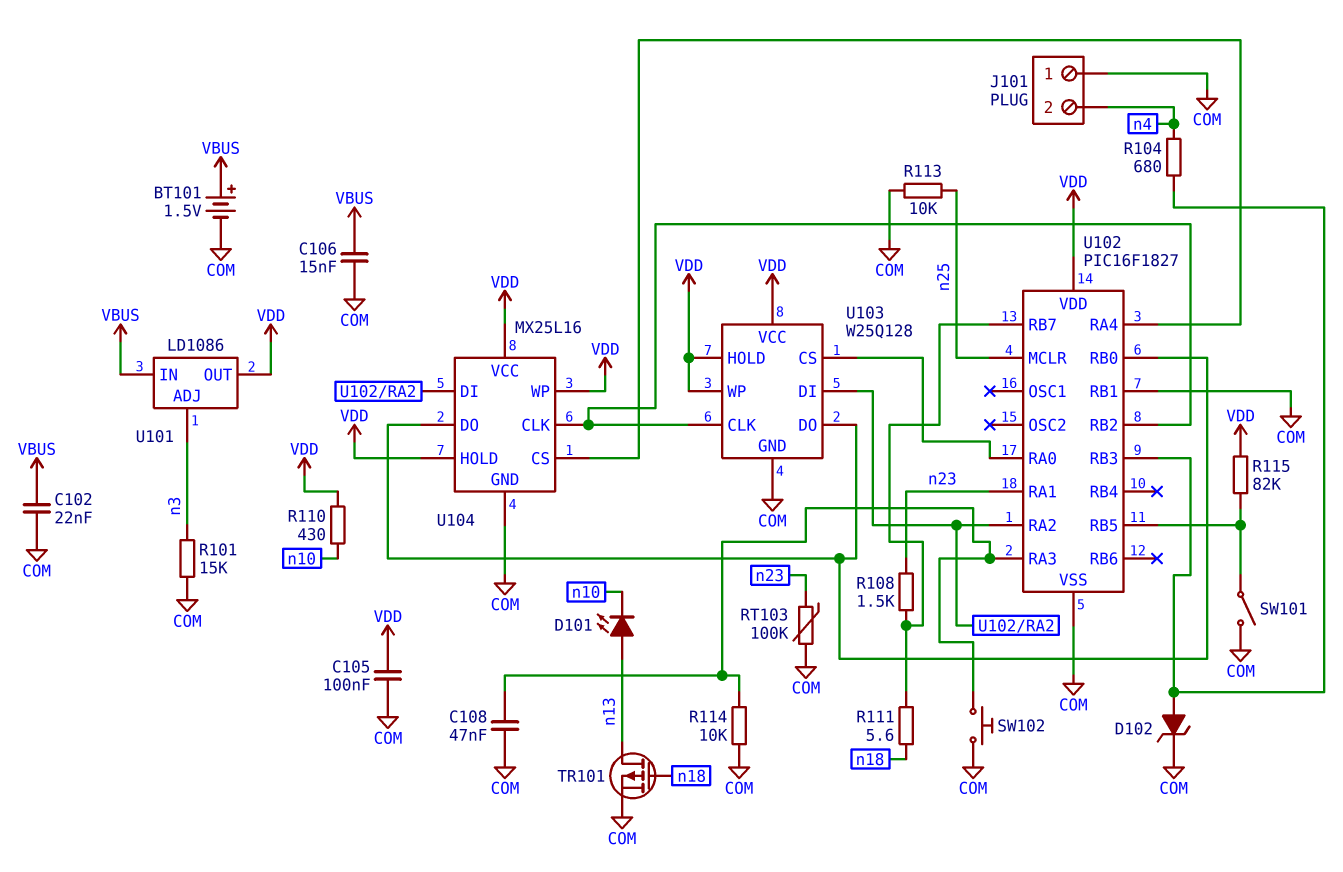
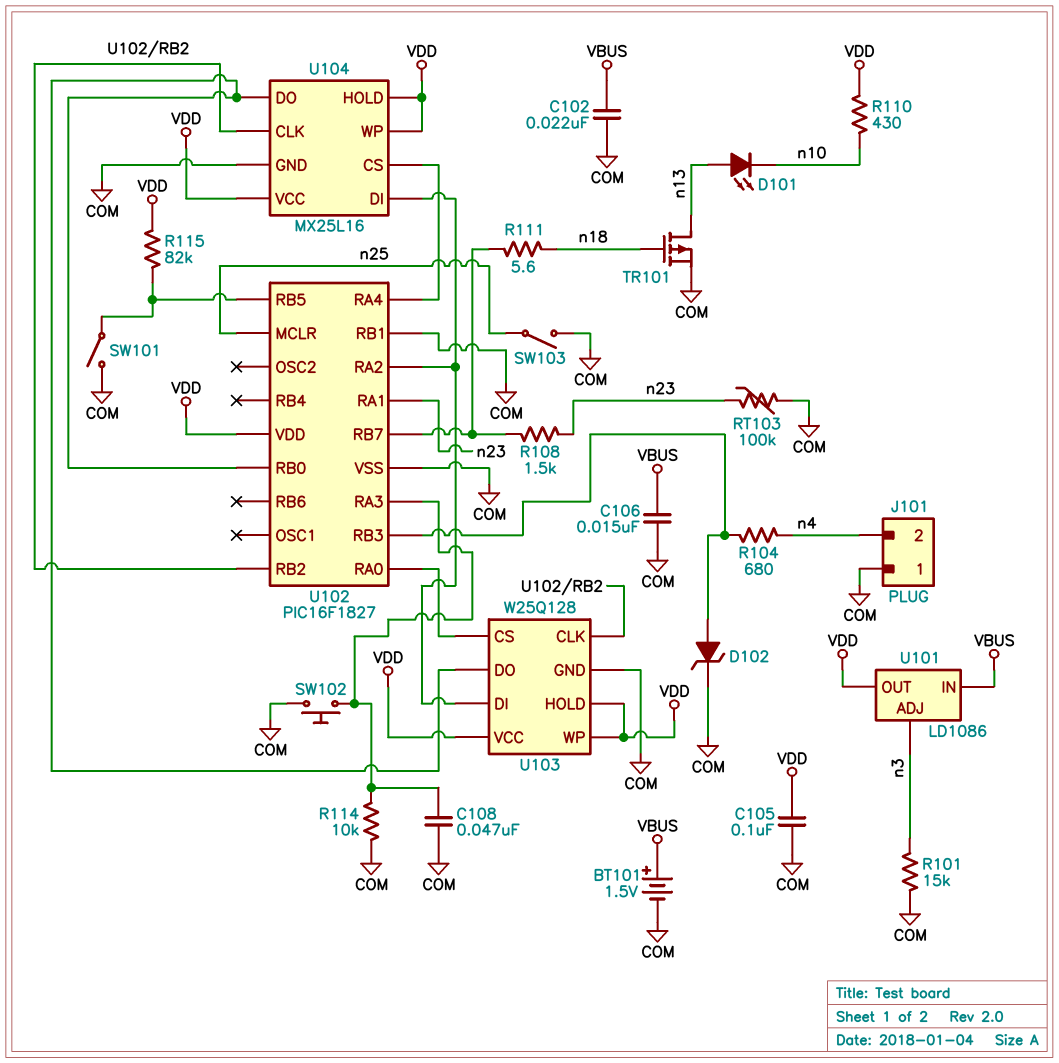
R113: 10k (COM, n25) -> none
SW103: none -> switch (COM, n25)

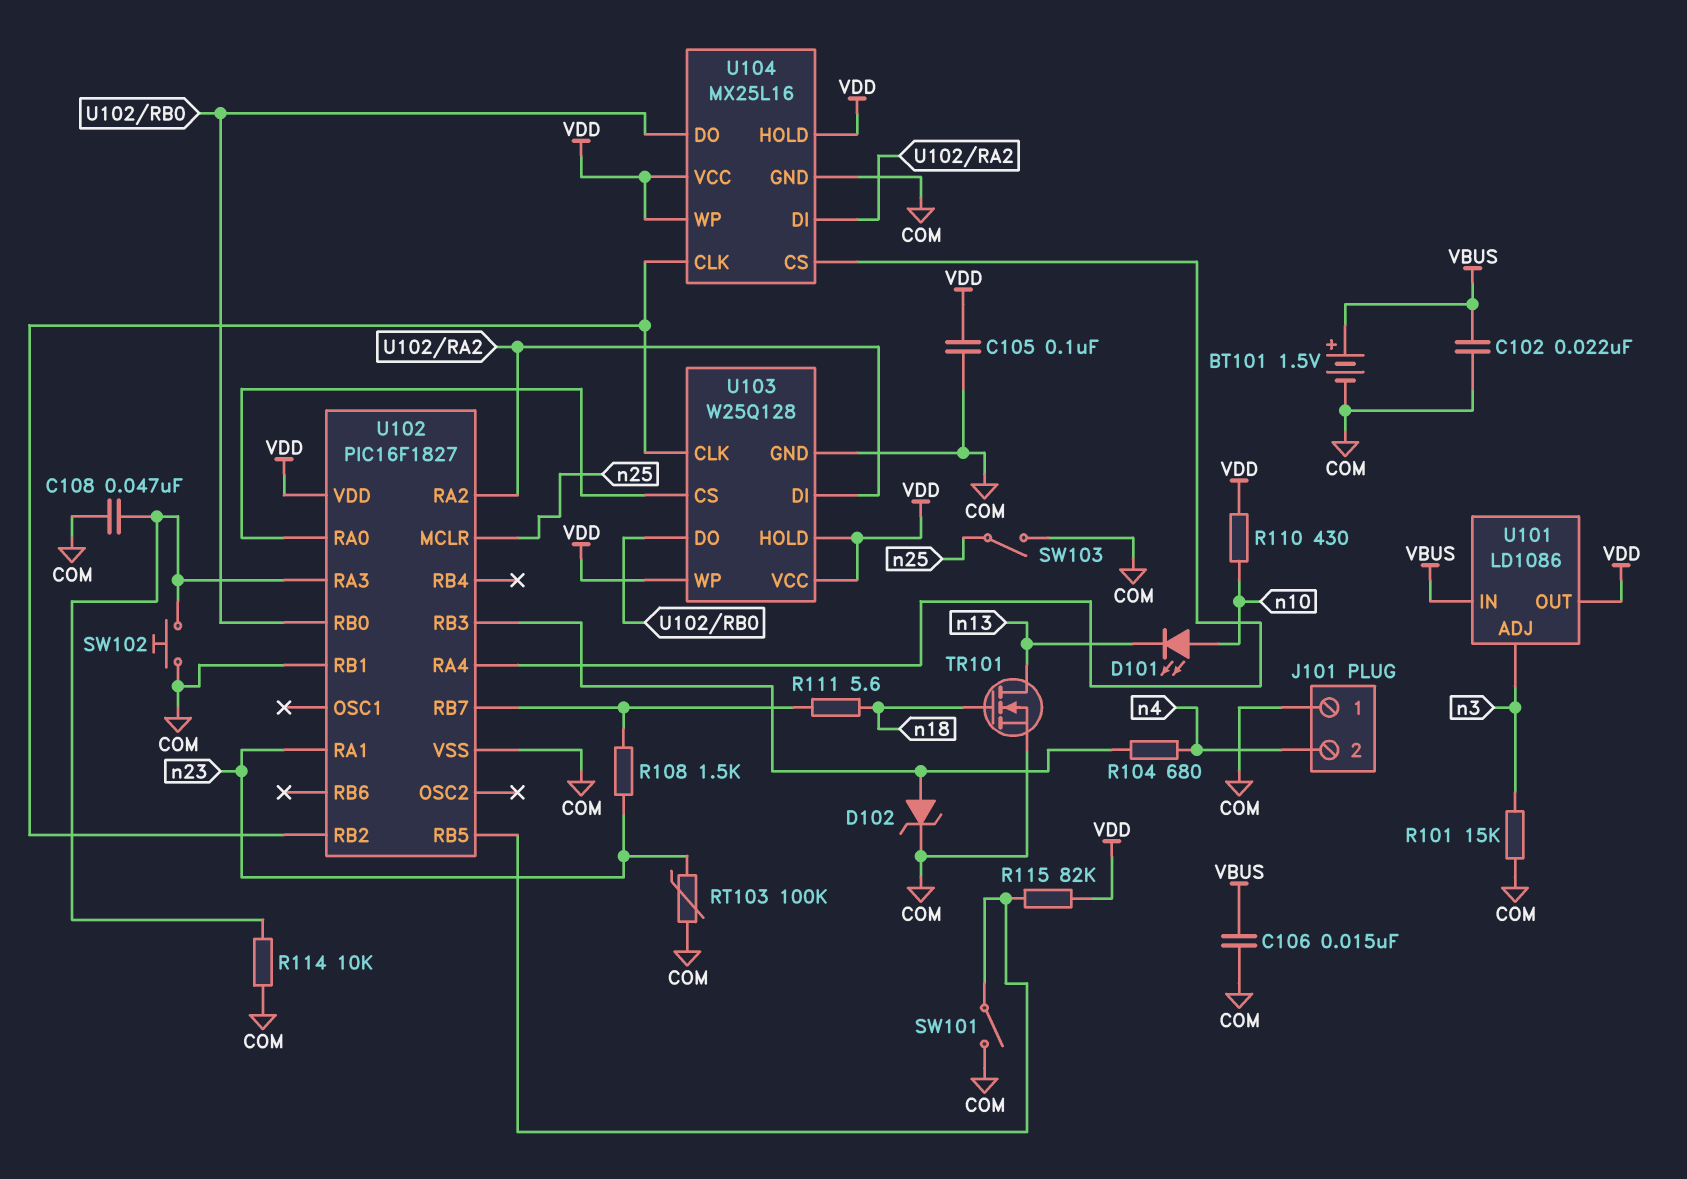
D101: LED (A n13, K n10) -> LED (A n10, K n13)
TR101: PMOS (G n18, D n13, S COM) -> NMOS (G n18, D n13, S COM)

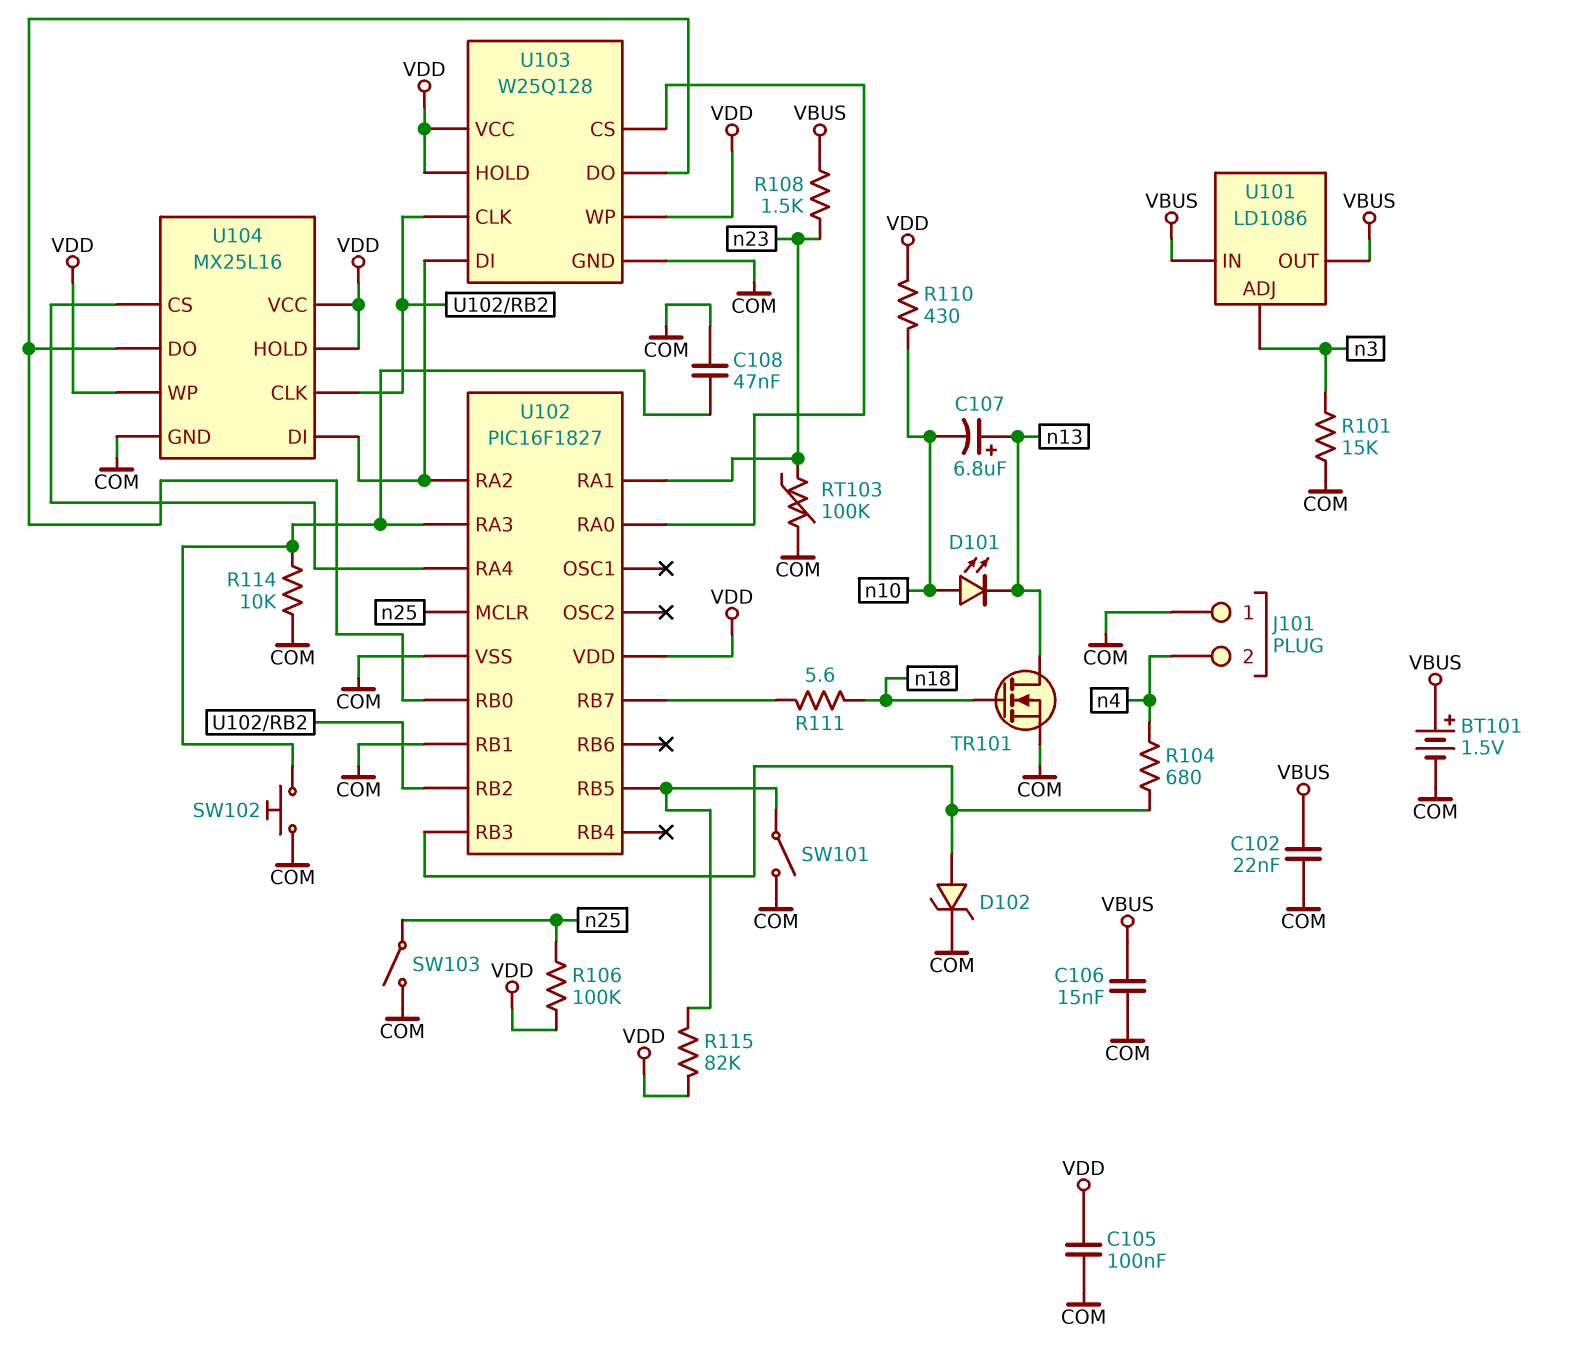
C107: none -> 6.8uF (plus n13, minus n10)
R106: none -> 100k (VDD, n25)
R108: 1.5k (U102/RB7, n23) -> 1.5k (VBUS, n23)
U101 pin OUT: VDD -> VBUS

